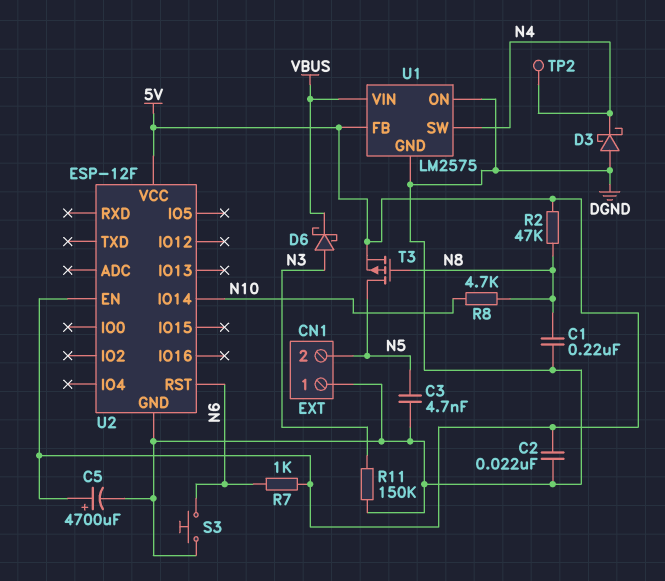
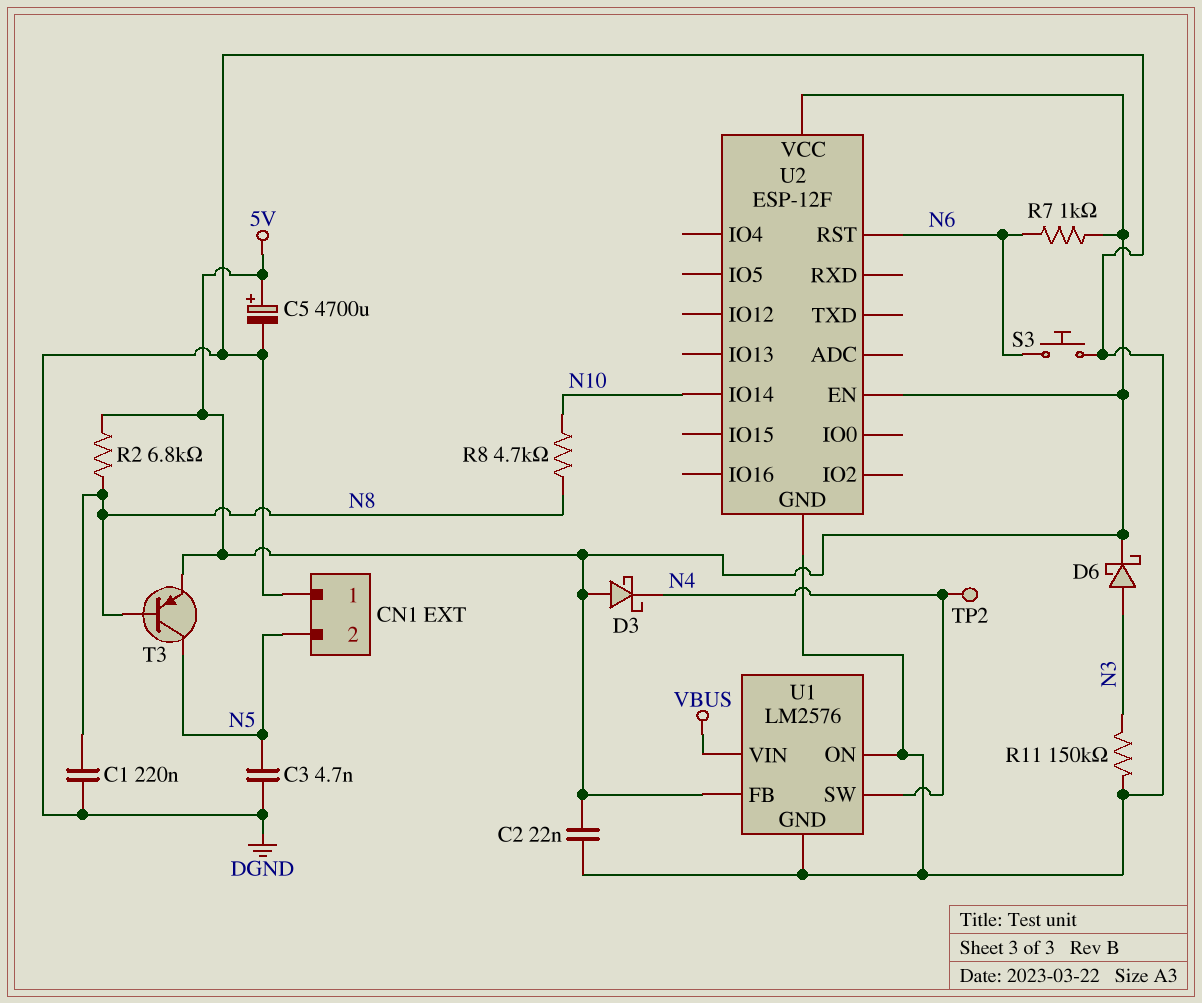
D3: schottky (A DGND, K N4) -> schottky (A 5V, K N4)
D6: schottky (A N3, K VBUS) -> schottky (A N3, K 5V)
R2: 47k (5V, N8) -> 6.8k (5V, N8)
T3: PMOS (G N8, D N5, S 5V) -> PNP (B N8, C N5, E 5V)
U1: LM2575 -> LM2576

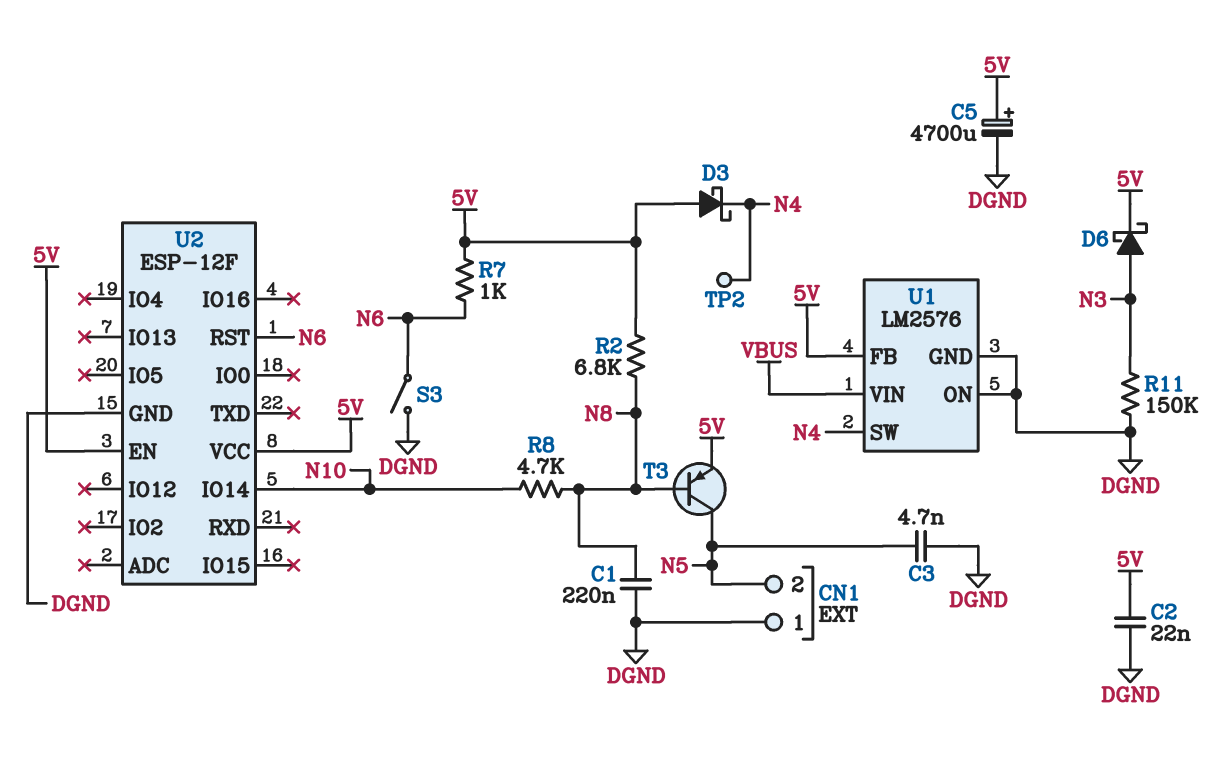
S3: button (DGND, N6) -> switch (DGND, N6)

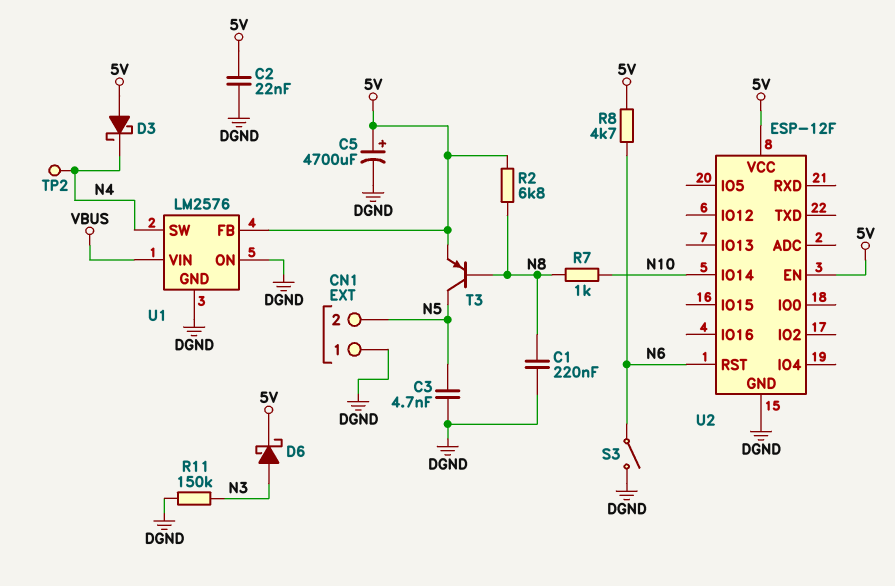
R7: 1k (5V, N6) -> 1k (N8, N10)
R8: 4.7k (N8, N10) -> 4.7k (5V, N6)

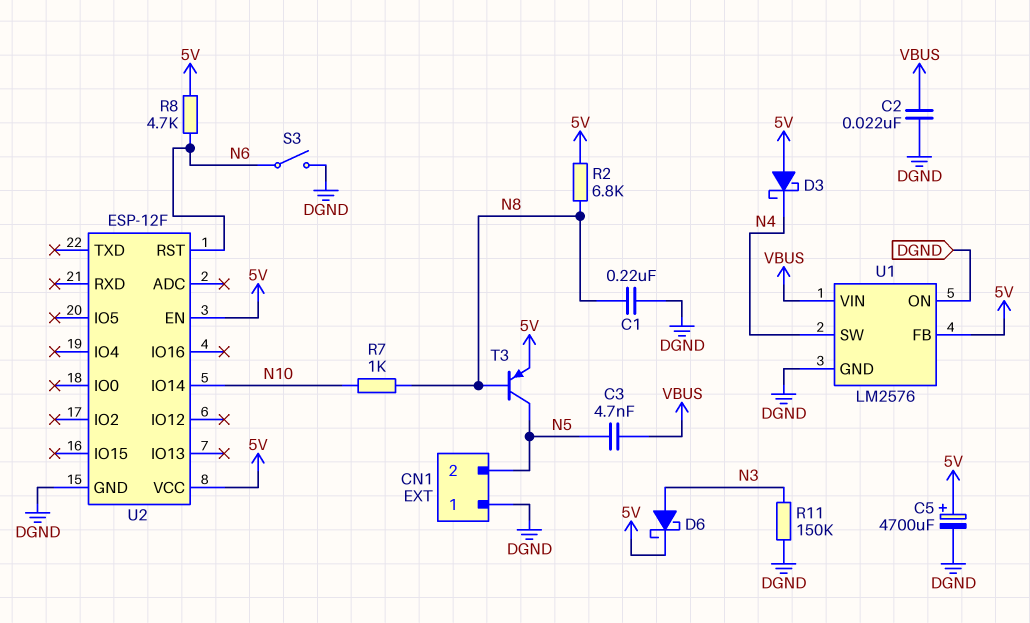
C2: 22nF (5V, DGND) -> 22nF (DGND, VBUS)
C3: 4.7nF (DGND, N5) -> 4.7nF (N5, VBUS)
TP2: test point (N4) -> none

